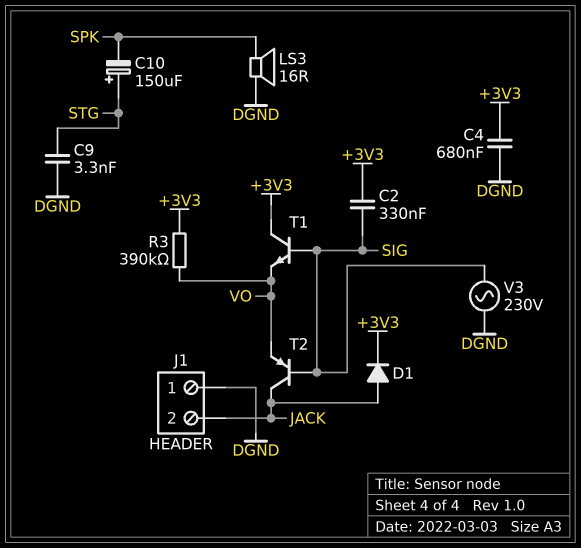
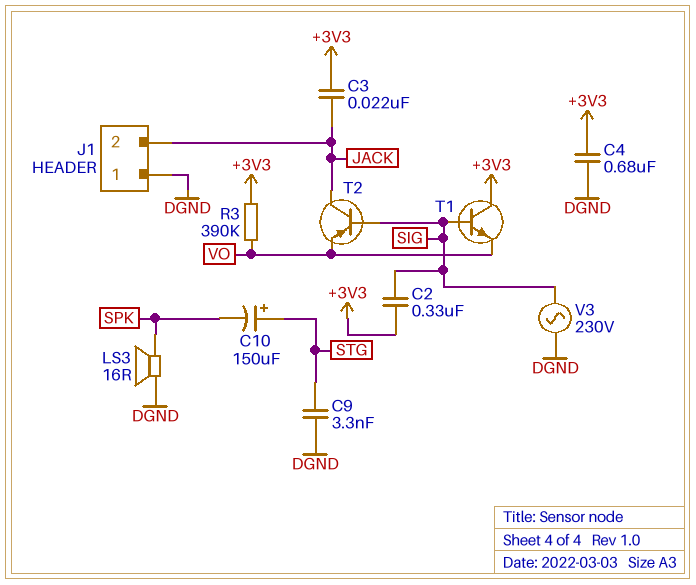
C3: none -> 22nF (+3V3, JACK)
D1: diode (A JACK, K +3V3) -> none

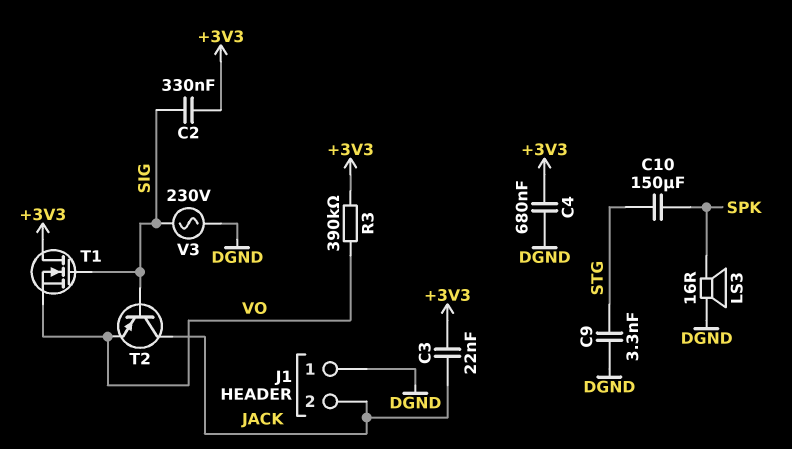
C10: 150uF (plus STG, minus SPK) -> 150uF (SPK, STG)
T1: NPN (B SIG, C +3V3, E VO) -> NMOS (G SIG, D +3V3, S VO)

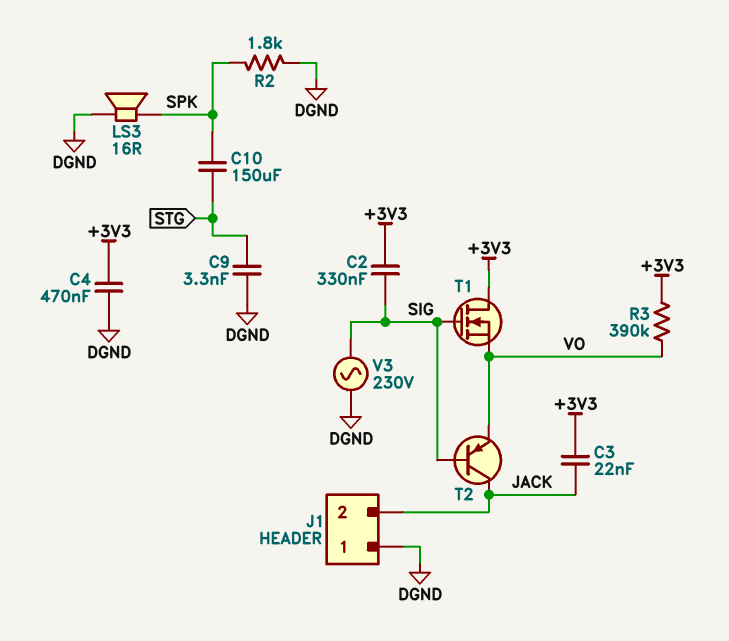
C4: 680nF (+3V3, DGND) -> 470nF (+3V3, DGND)
R2: none -> 1.8k (DGND, SPK)

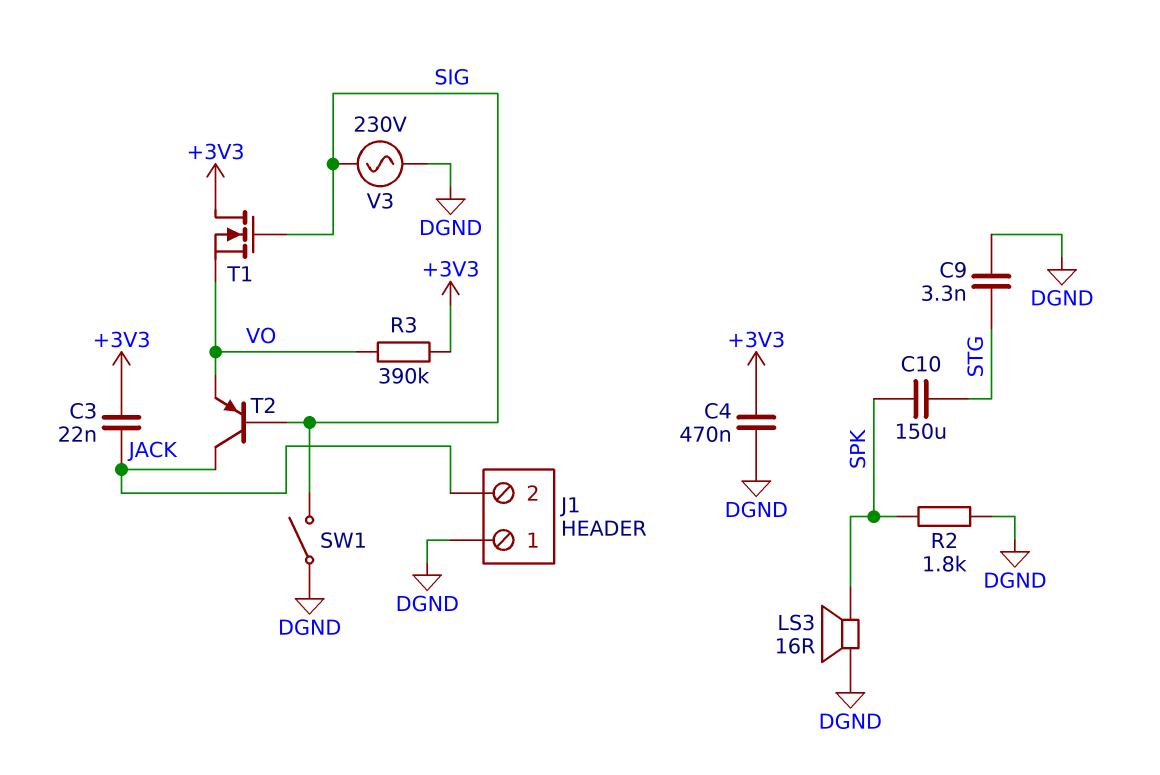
C2: 330nF (+3V3, SIG) -> none
SW1: none -> switch (DGND, SIG)

